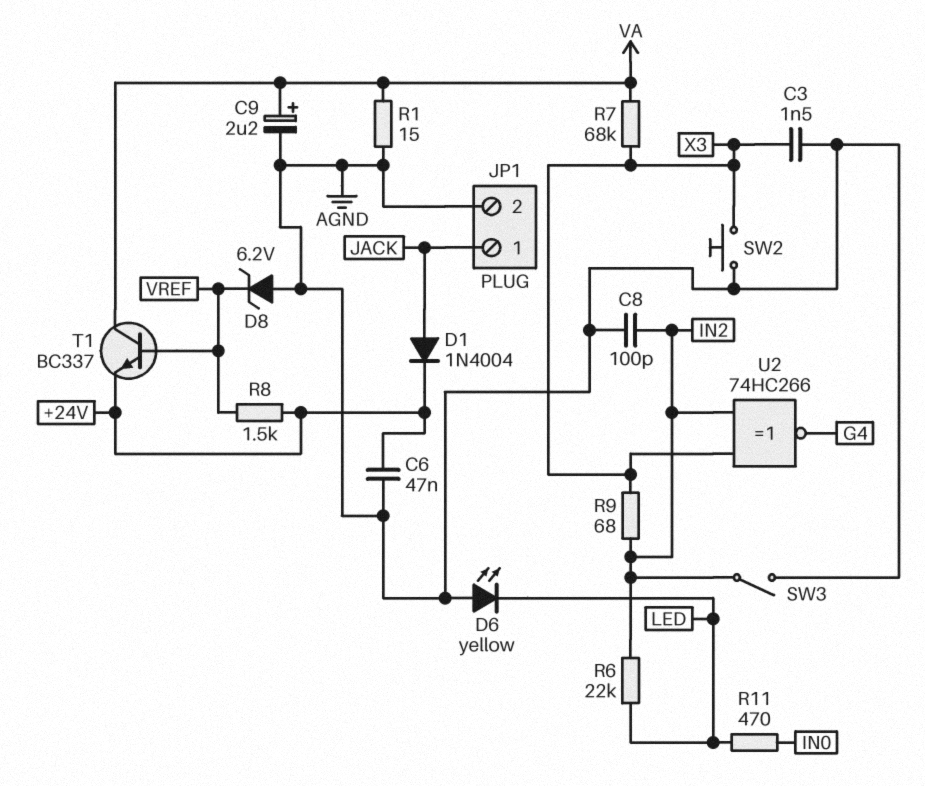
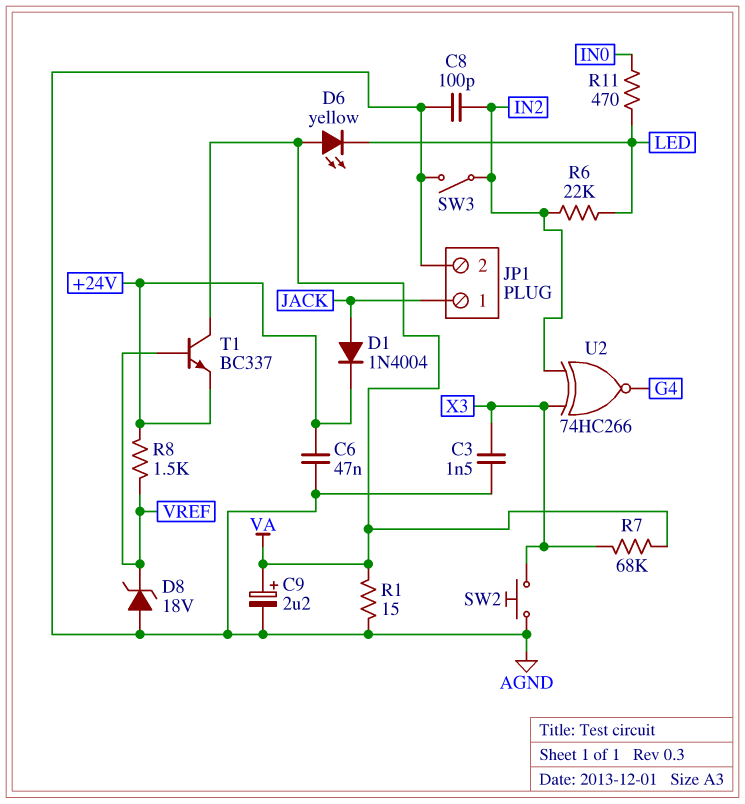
D6: LED yellow (A AGND, K LED) -> LED yellow (A VA, K LED)
D8: zener 6.2V (A AGND, K VREF) -> zener 18V (A AGND, K VREF)
R9: 68 (IN2, X3) -> none

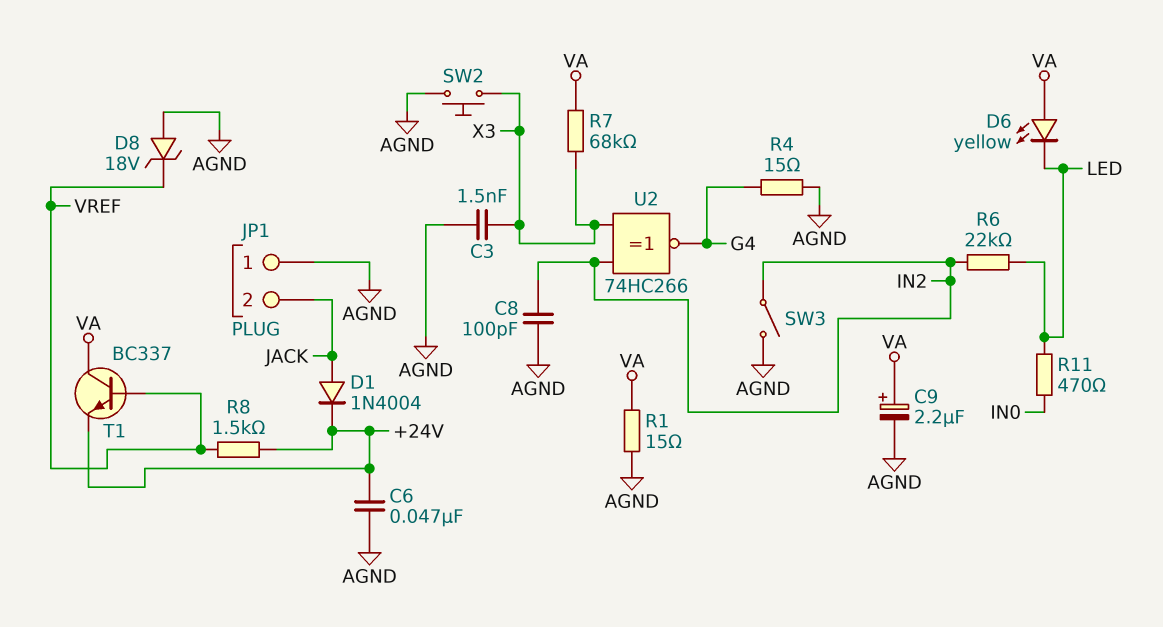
JP1 pin 1: JACK -> AGND
JP1 pin 2: AGND -> JACK
R4: none -> 15 (AGND, G4)

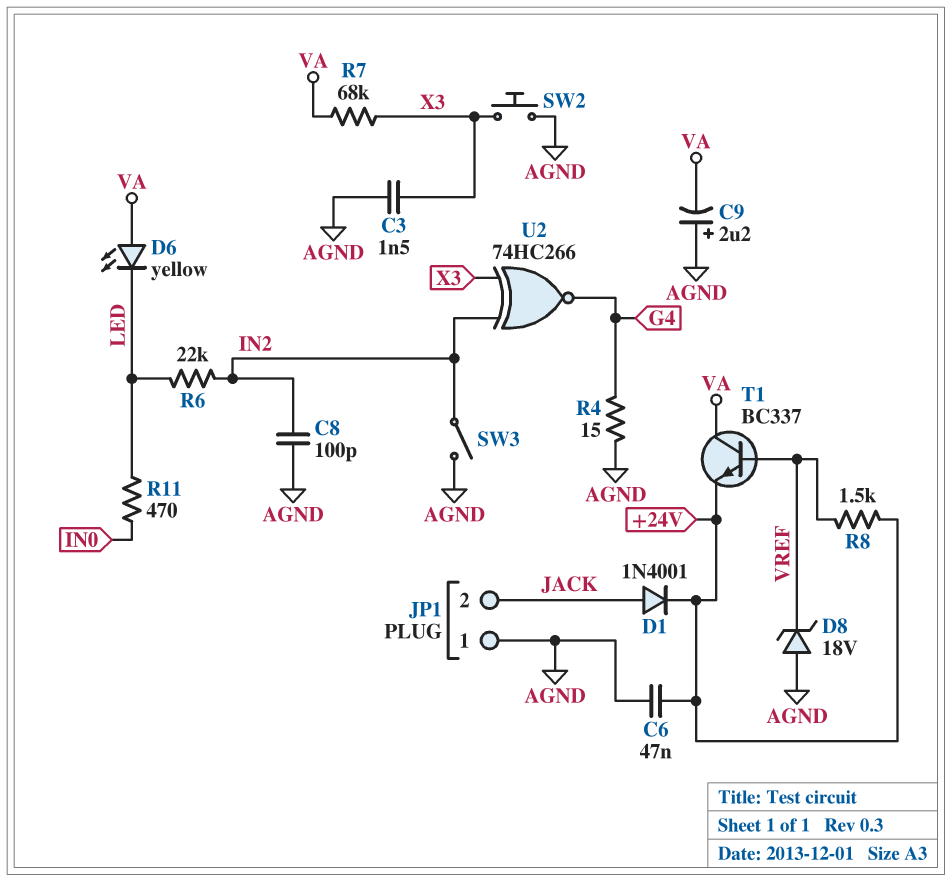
C9: 2.2uF (plus VA, minus AGND) -> 2.2uF (plus AGND, minus VA)
D1: diode 1N4004 (A JACK, K +24V) -> diode 1N4001 (A JACK, K +24V)
R1: 15 (AGND, VA) -> none

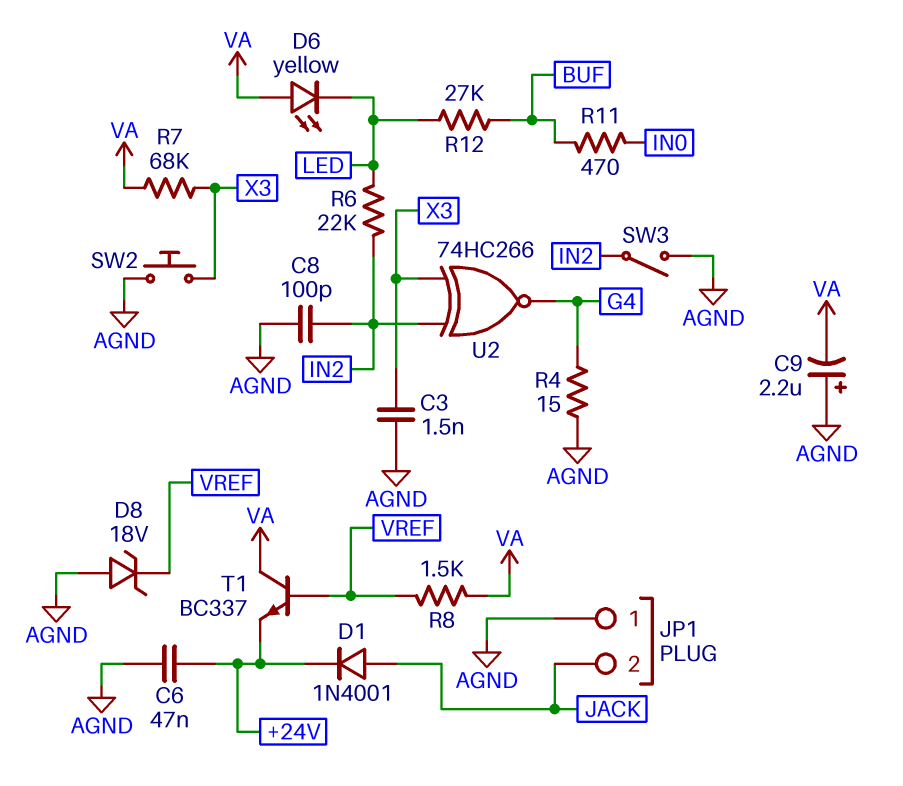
R8: 1.5k (+24V, VREF) -> 1.5k (VA, VREF)
R11: 470 (IN0, LED) -> 470 (BUF, IN0)
R12: none -> 27k (BUF, LED)

